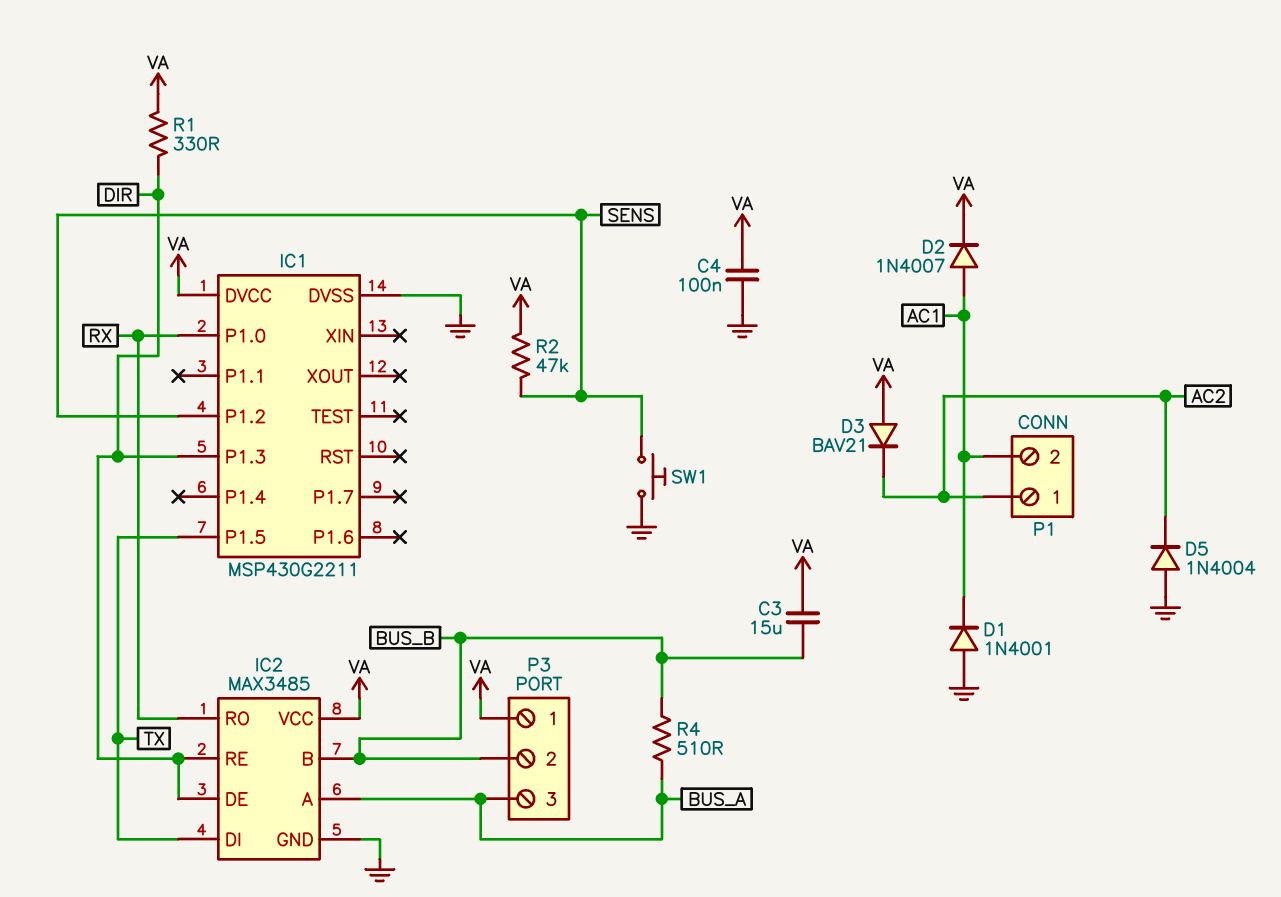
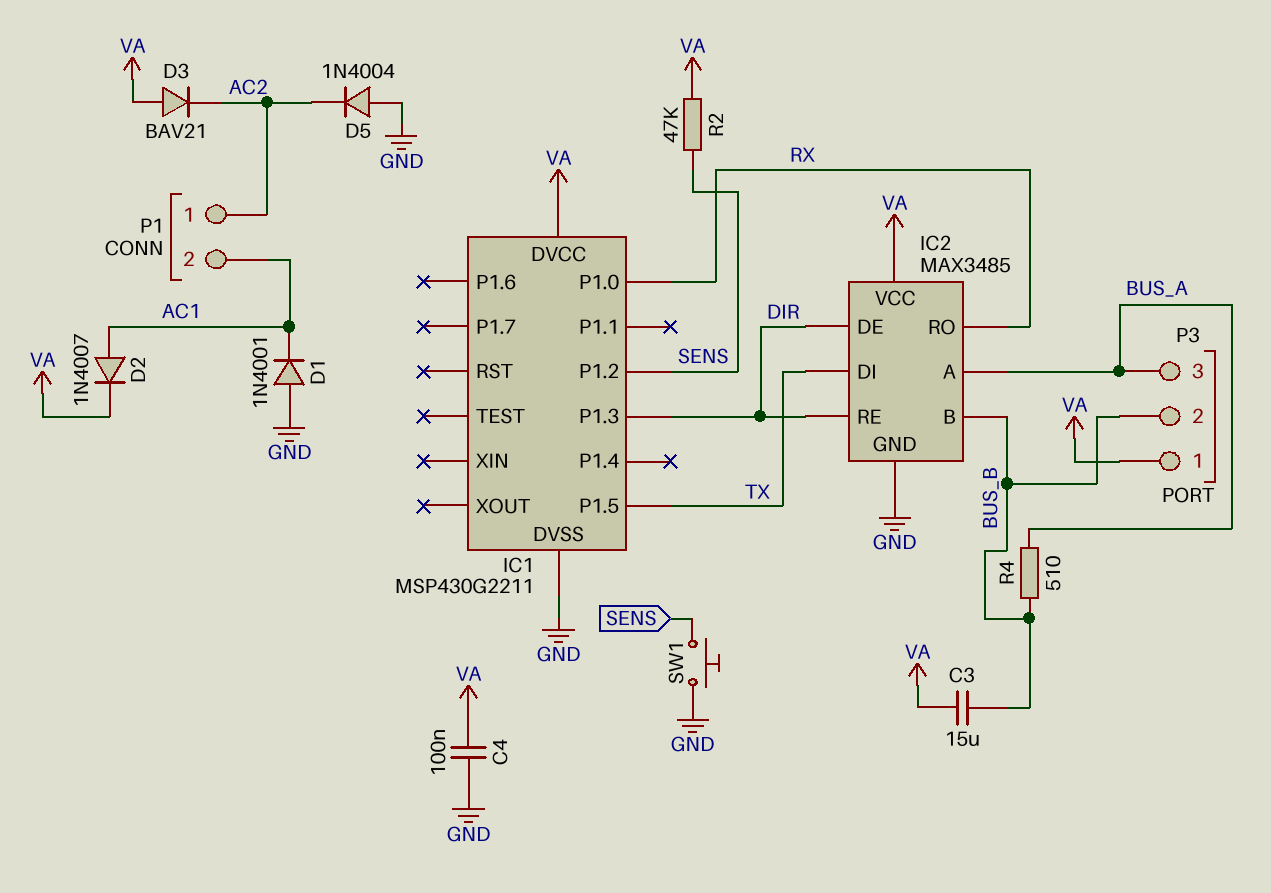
R1: 330 (DIR, VA) -> none

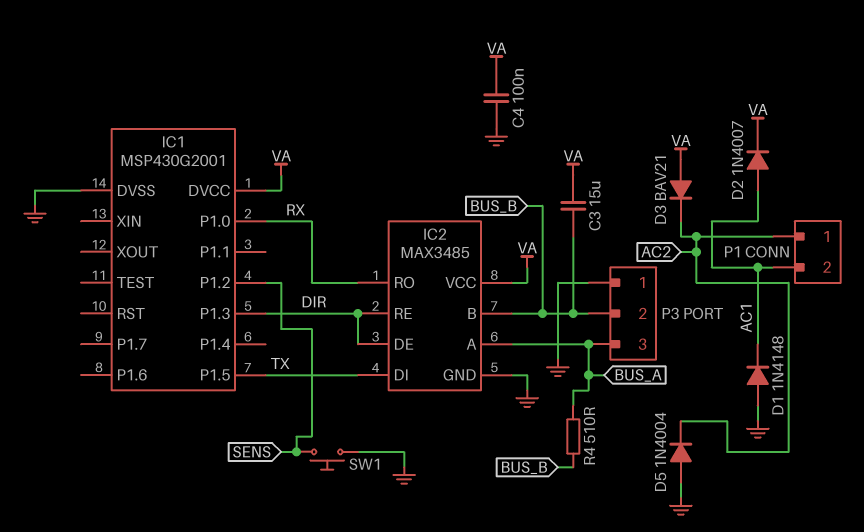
D1: diode 1N4001 (A GND, K AC1) -> diode 1N4148 (A GND, K AC1)
IC1: MSP430G2211 -> MSP430G2001
P3 pin 1: VA -> GND
R2: 47k (SENS, VA) -> none

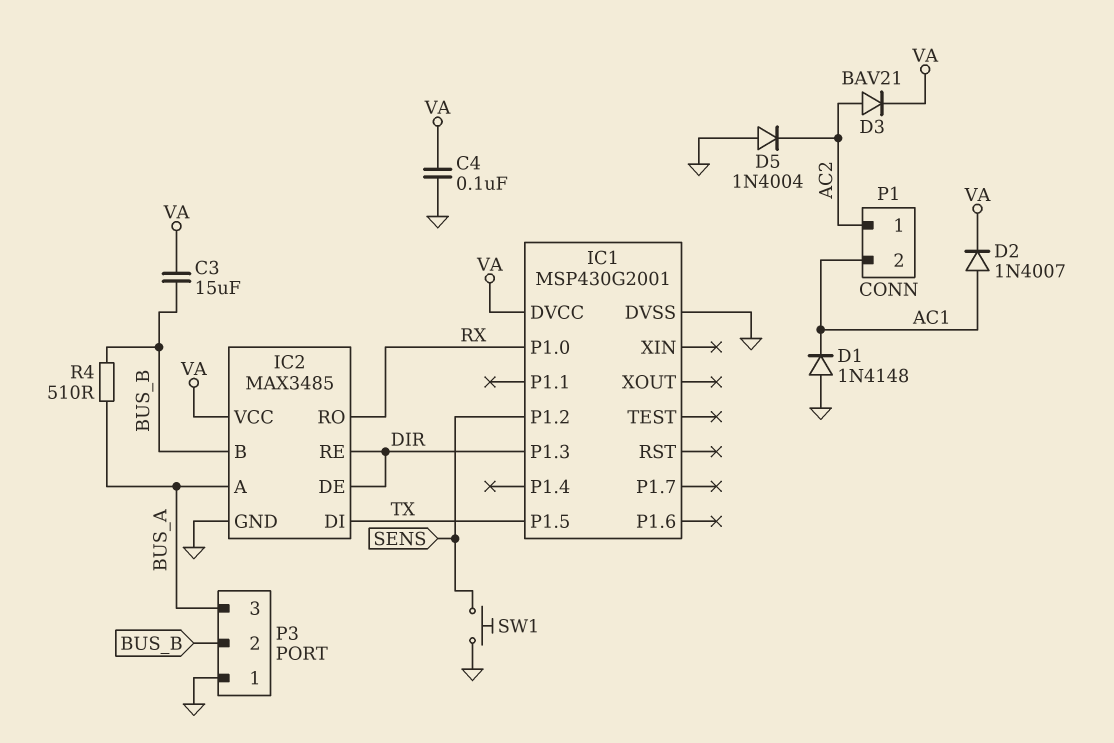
D3: diode BAV21 (A VA, K AC2) -> diode BAV21 (A AC2, K VA)

